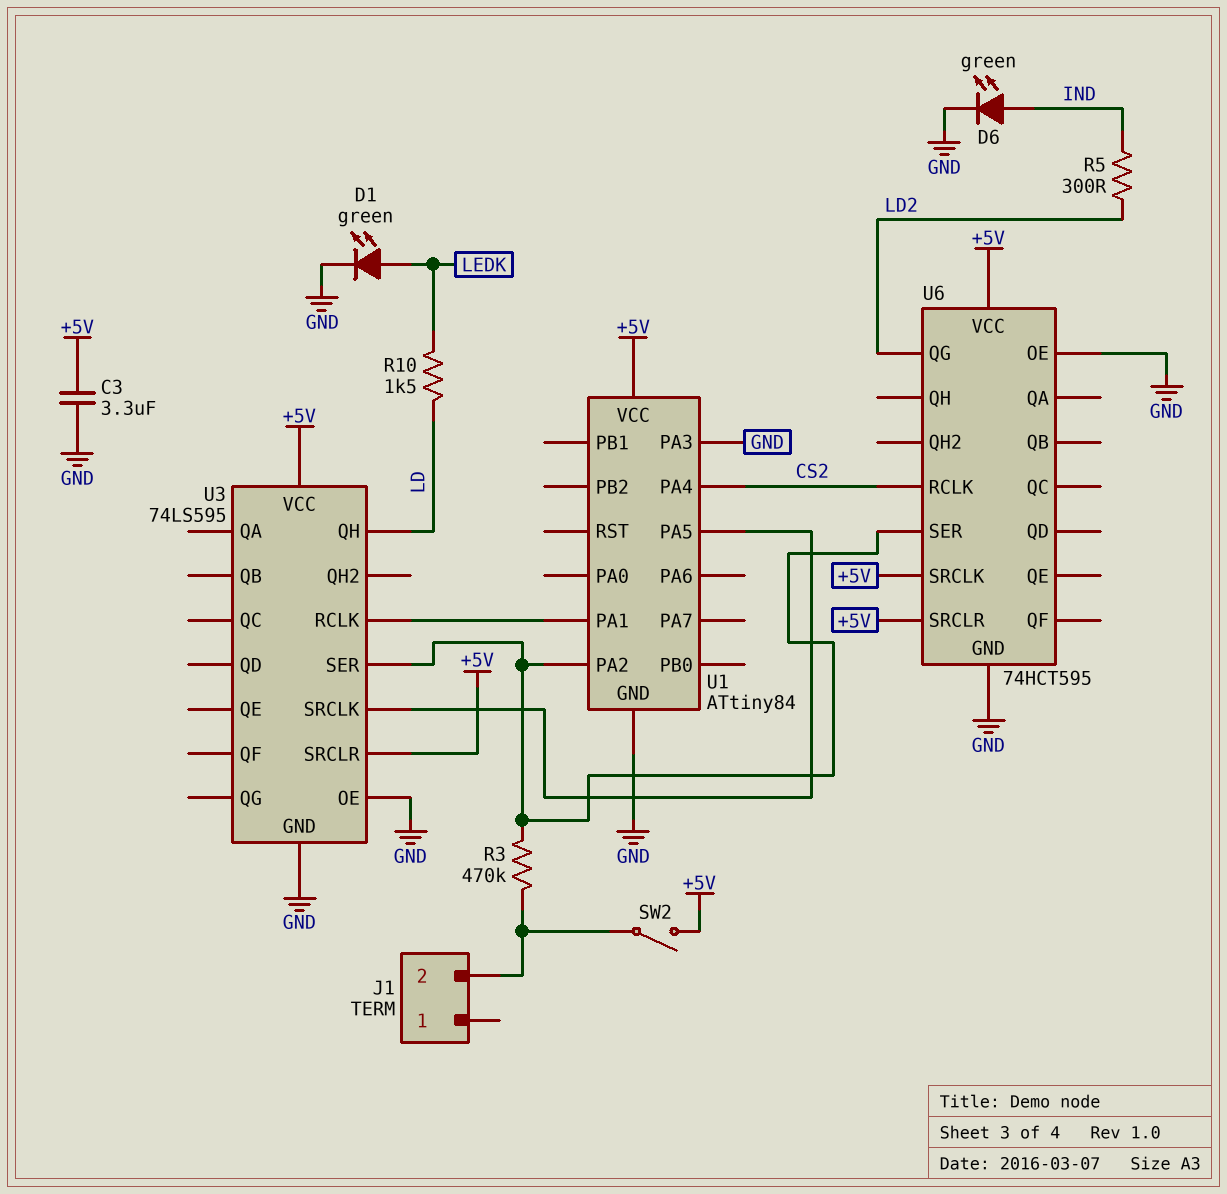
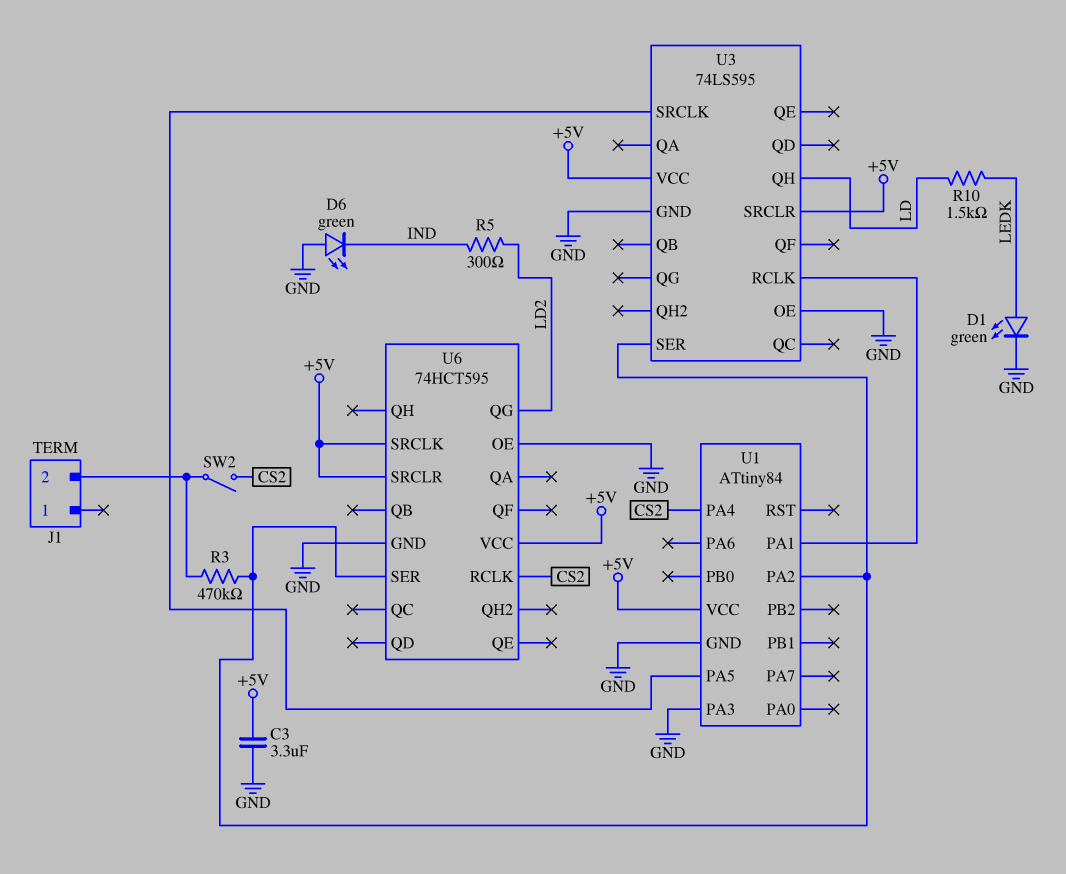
D6: LED green (A IND, K GND) -> LED green (A GND, K IND)
SW2: switch (+5V, J1/2) -> switch (CS2, J1/2)

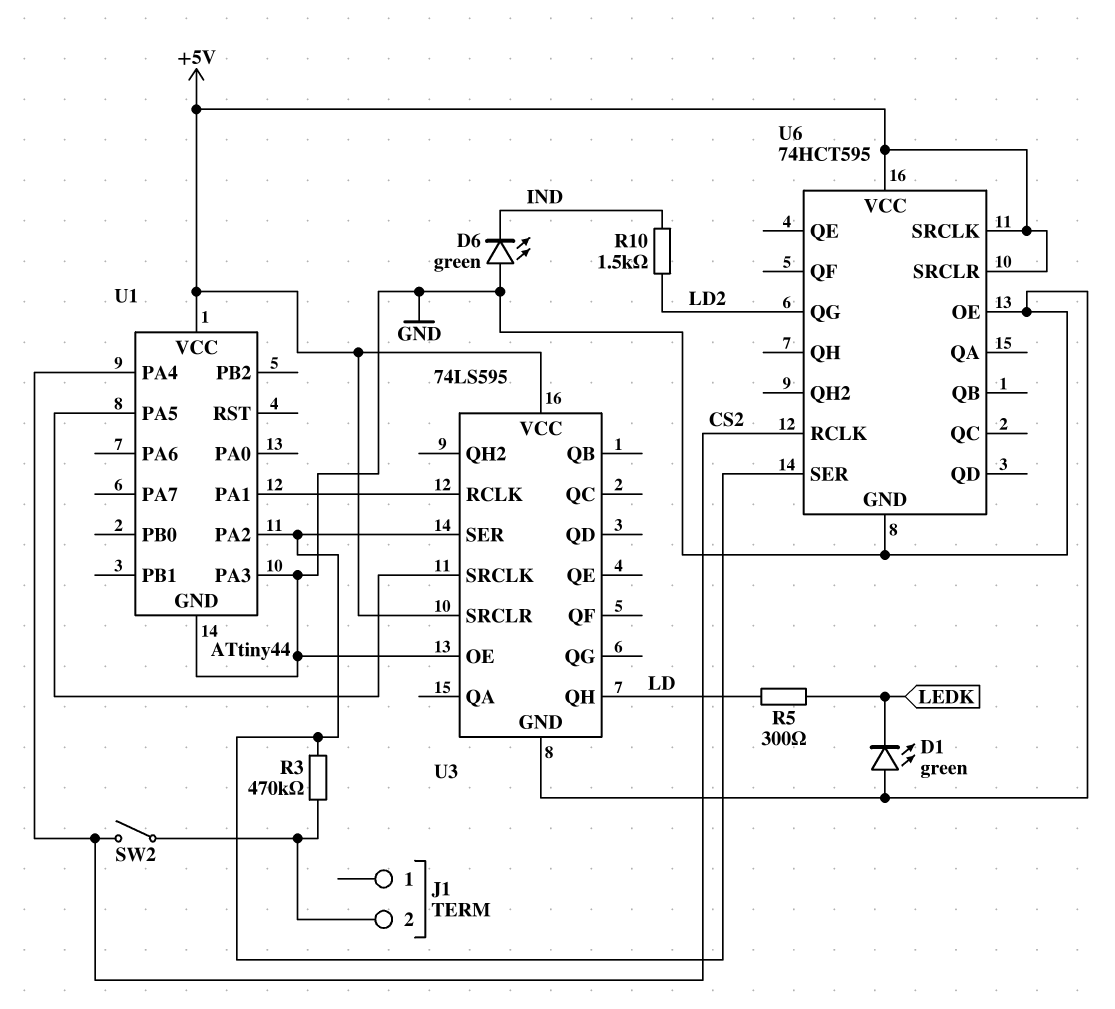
C3: 3.3uF (+5V, GND) -> none
D1: LED green (A LEDK, K GND) -> LED green (A GND, K LEDK)
R5: 300 (IND, LD2) -> 300 (LD, LEDK)
R10: 1.5k (LD, LEDK) -> 1.5k (IND, LD2)
U1: ATtiny84 -> ATtiny44

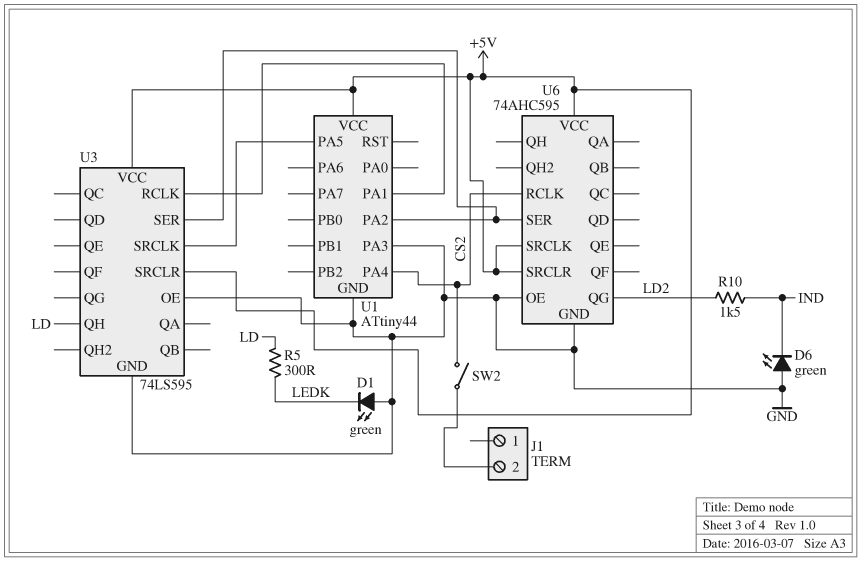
R3: 470k (J1/2, U1/PA2) -> none
U6: 74HCT595 -> 74AHC595

